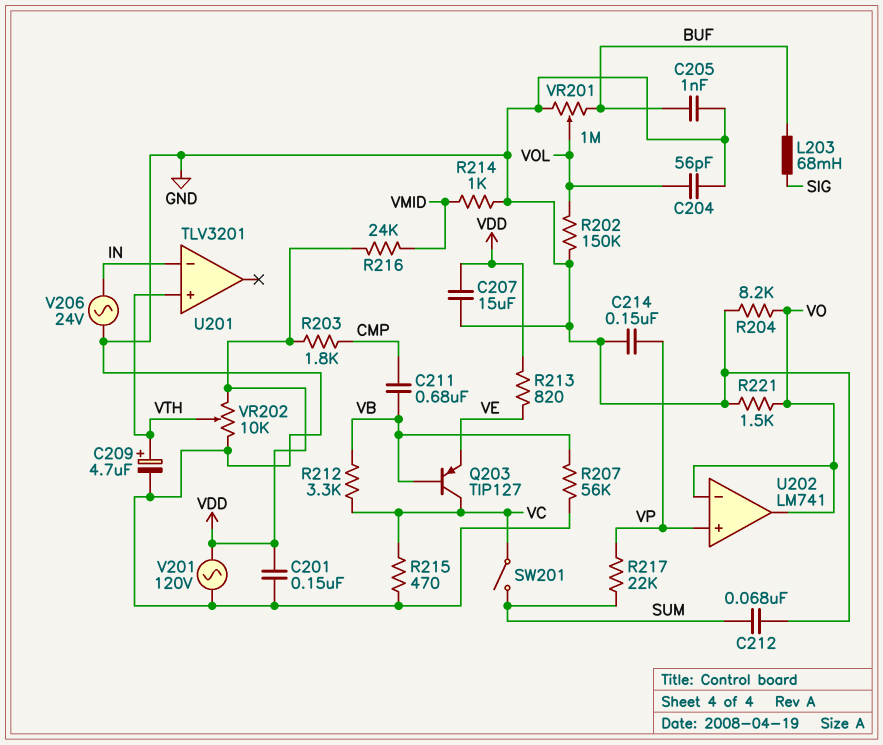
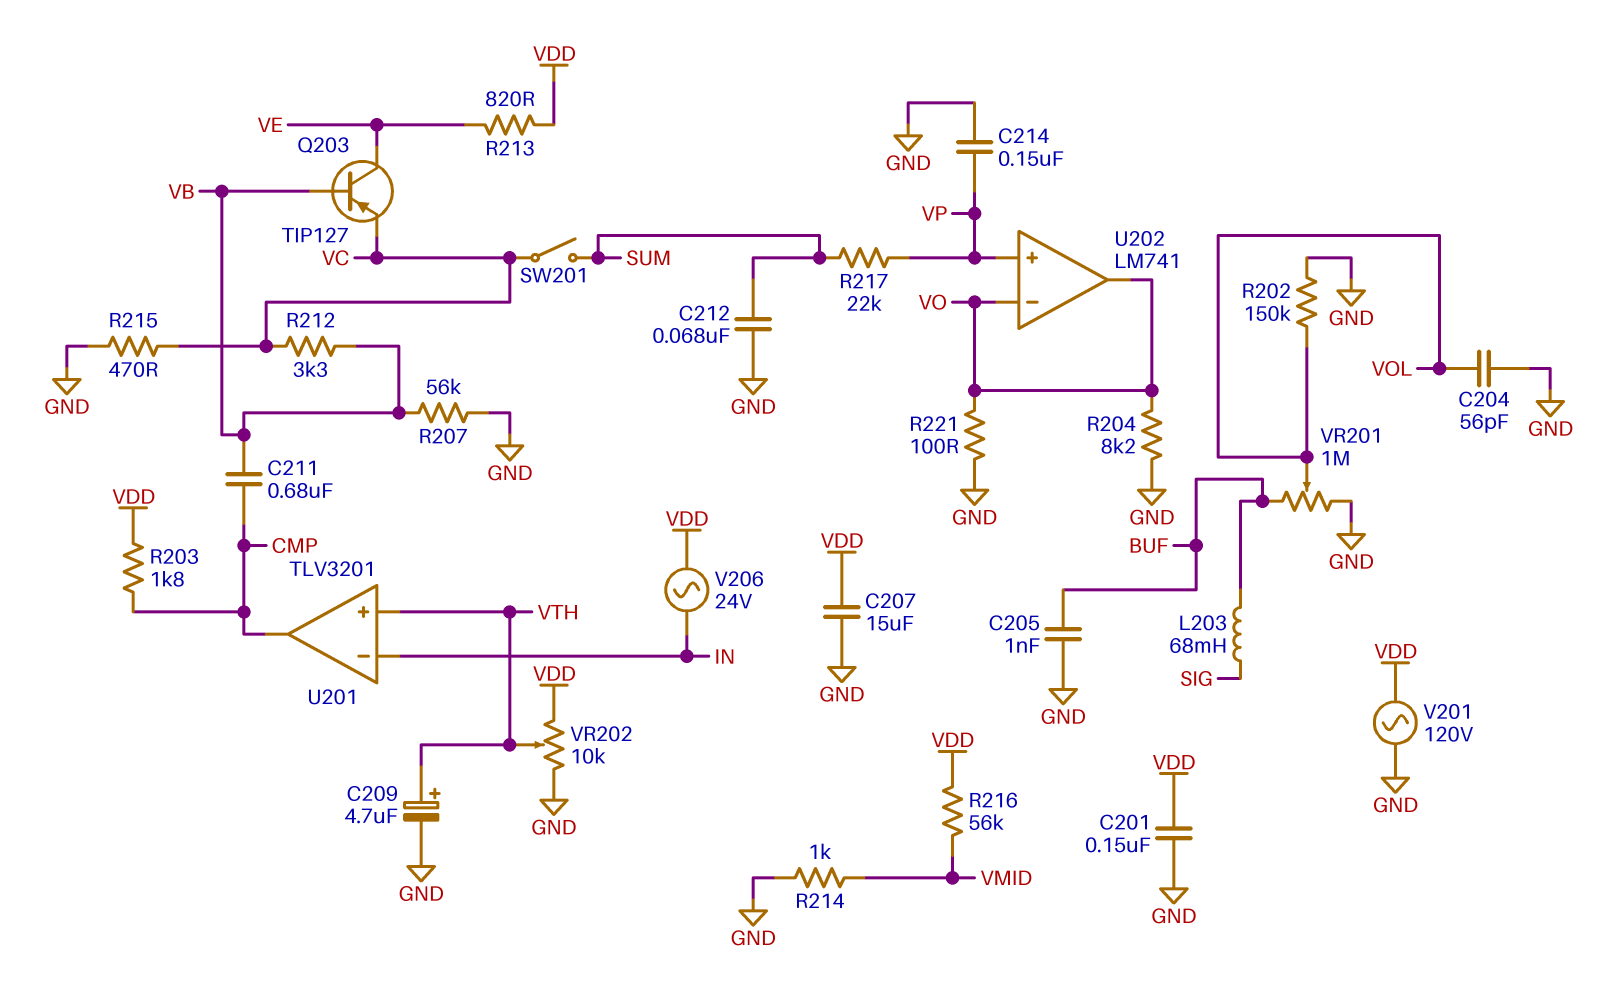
Q203: PNP TIP127 (B VB, C VC, E VE) -> PNP TIP127 (B VB, C VE, E VC)
R216: 24k (VDD, VMID) -> 56k (VDD, VMID)
R221: 1.5k (GND, VO) -> 100 (GND, VO)
U201 pin out: none -> CMP
V206: AC 24V (GND, IN) -> AC 24V (IN, VDD)

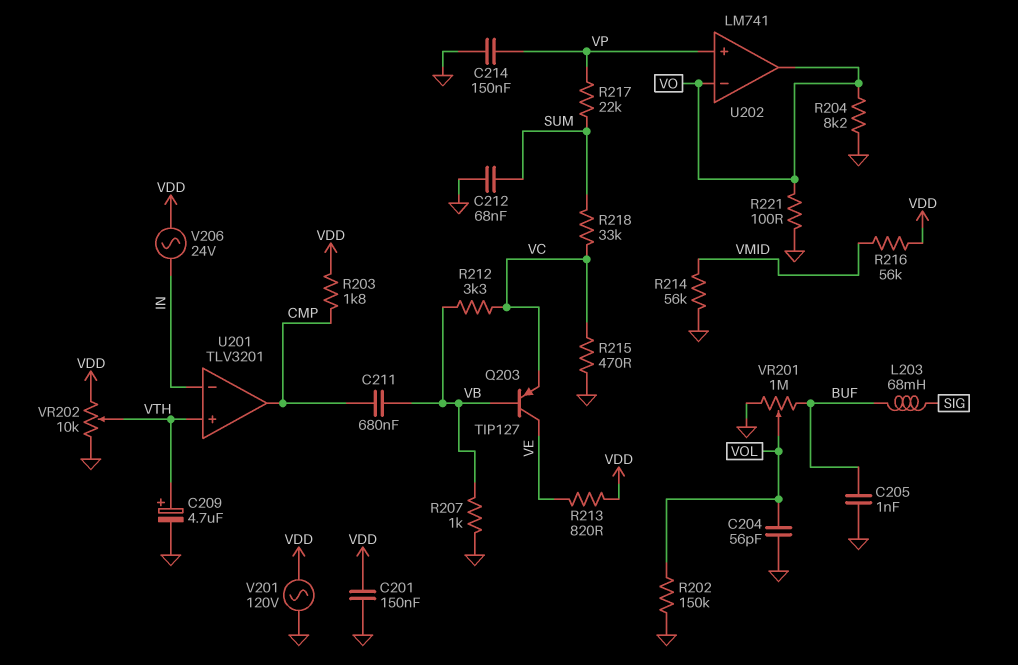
C207: 15uF (GND, VDD) -> none
R207: 56k (GND, VB) -> 1k (GND, VB)
R214: 1k (GND, VMID) -> 56k (GND, VMID)
R218: none -> 33k (SUM, VC)
SW201: switch (SUM, VC) -> none

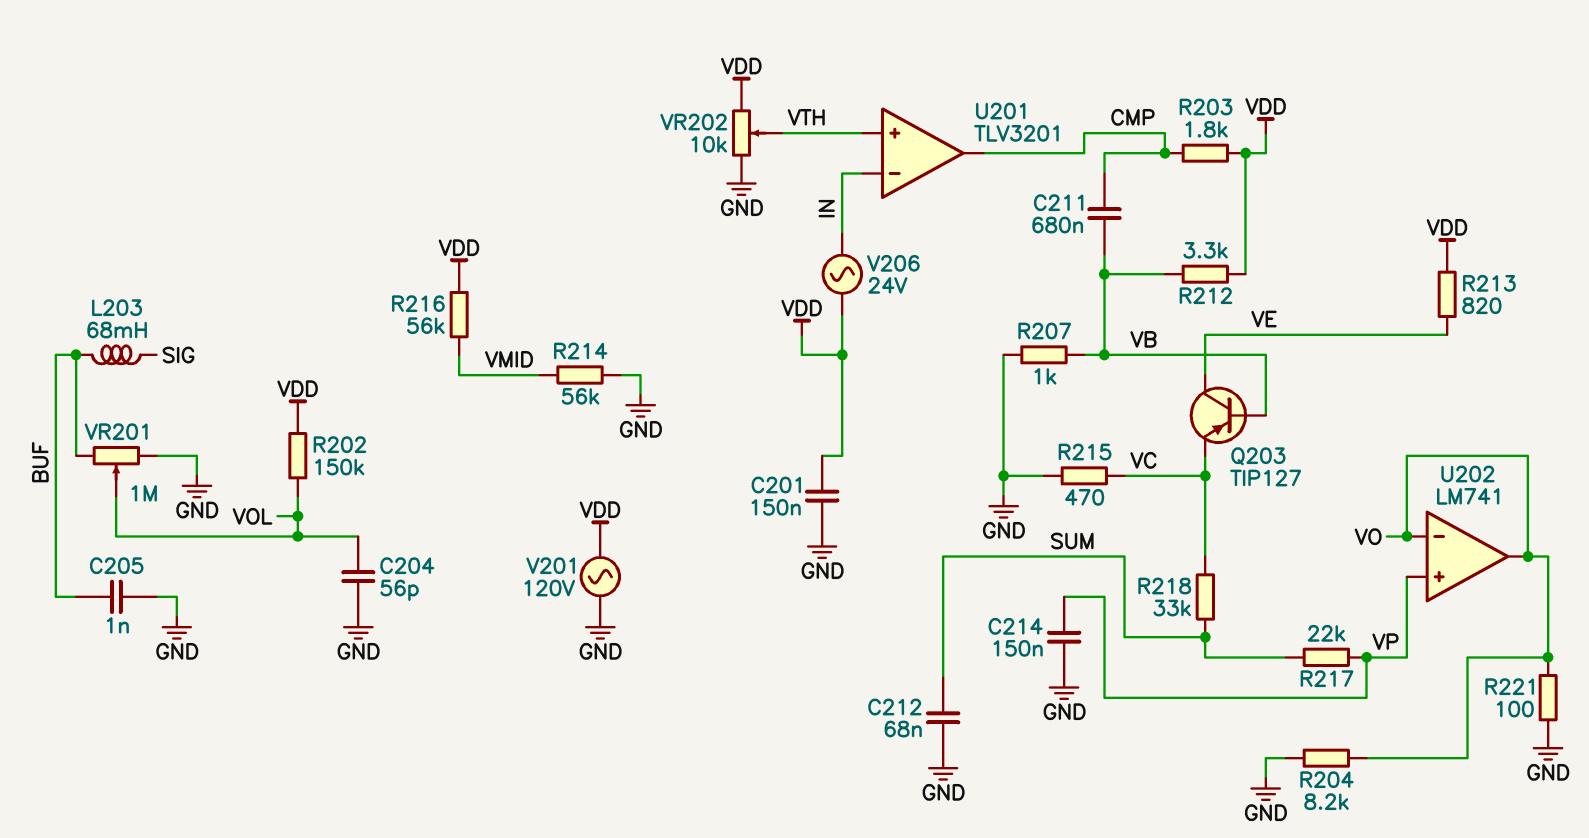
C209: 4.7uF (plus VTH, minus GND) -> none
R202: 150k (GND, VOL) -> 150k (VDD, VOL)
R212: 3.3k (VB, VC) -> 3.3k (VB, VDD)

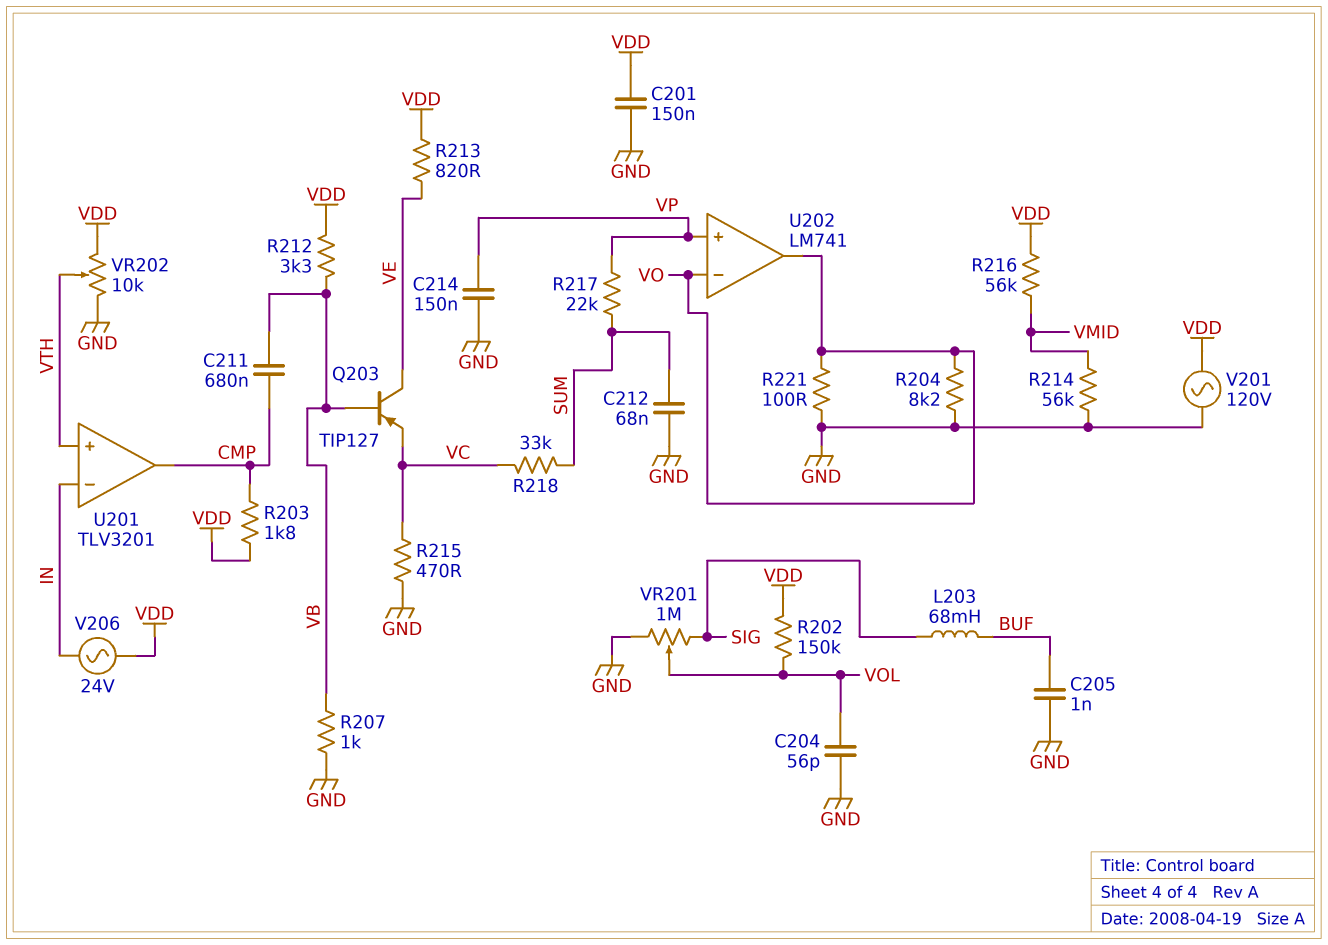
VR201: 1M (BUF, GND, wiper VOL) -> 1M (GND, SIG, wiper VOL)

